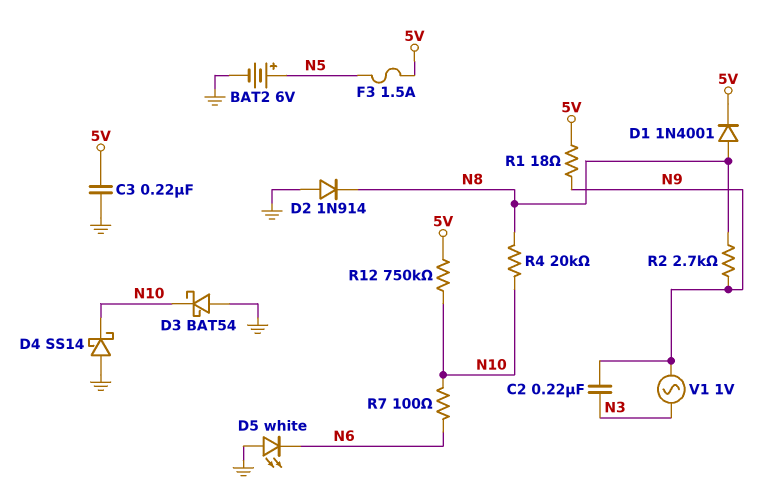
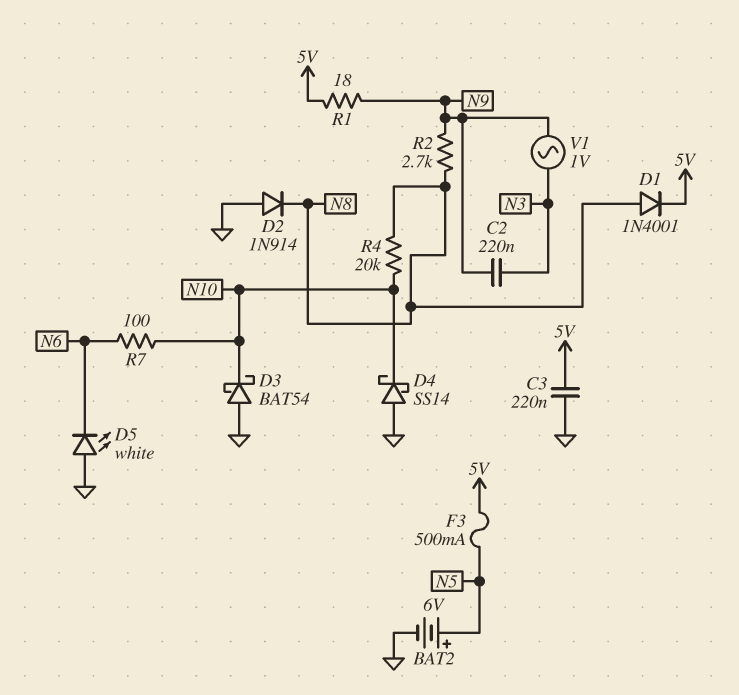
F3: 1.5A (5V, N5) -> 500mA (5V, N5)
R12: 750k (5V, N10) -> none

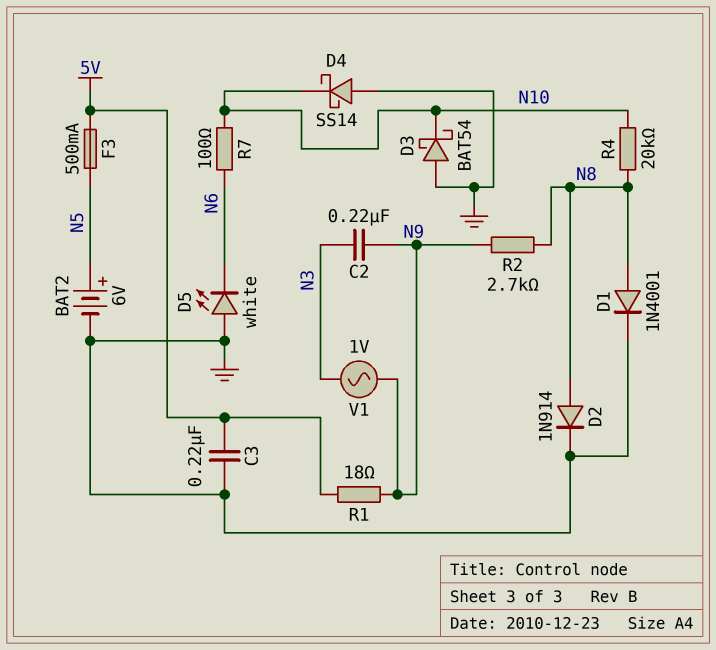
D1: diode 1N4001 (A N8, K 5V) -> diode 1N4001 (A N8, K GND)
D2: diode 1N914 (A GND, K N8) -> diode 1N914 (A N8, K GND)

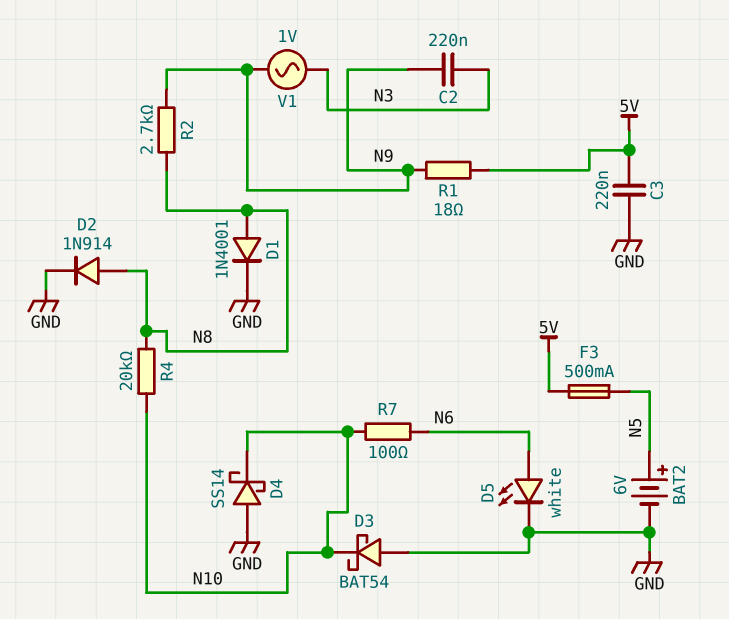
D5: LED white (A GND, K N6) -> LED white (A N6, K GND)

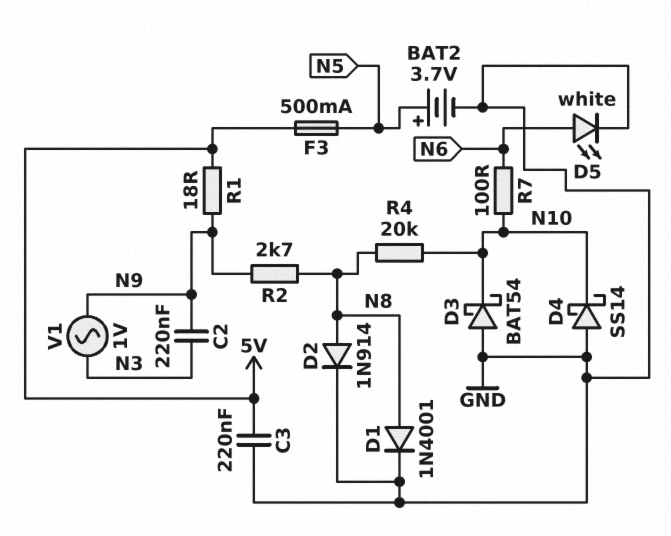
BAT2: 6V (plus N5, minus GND) -> 3.7V (plus N5, minus GND)

